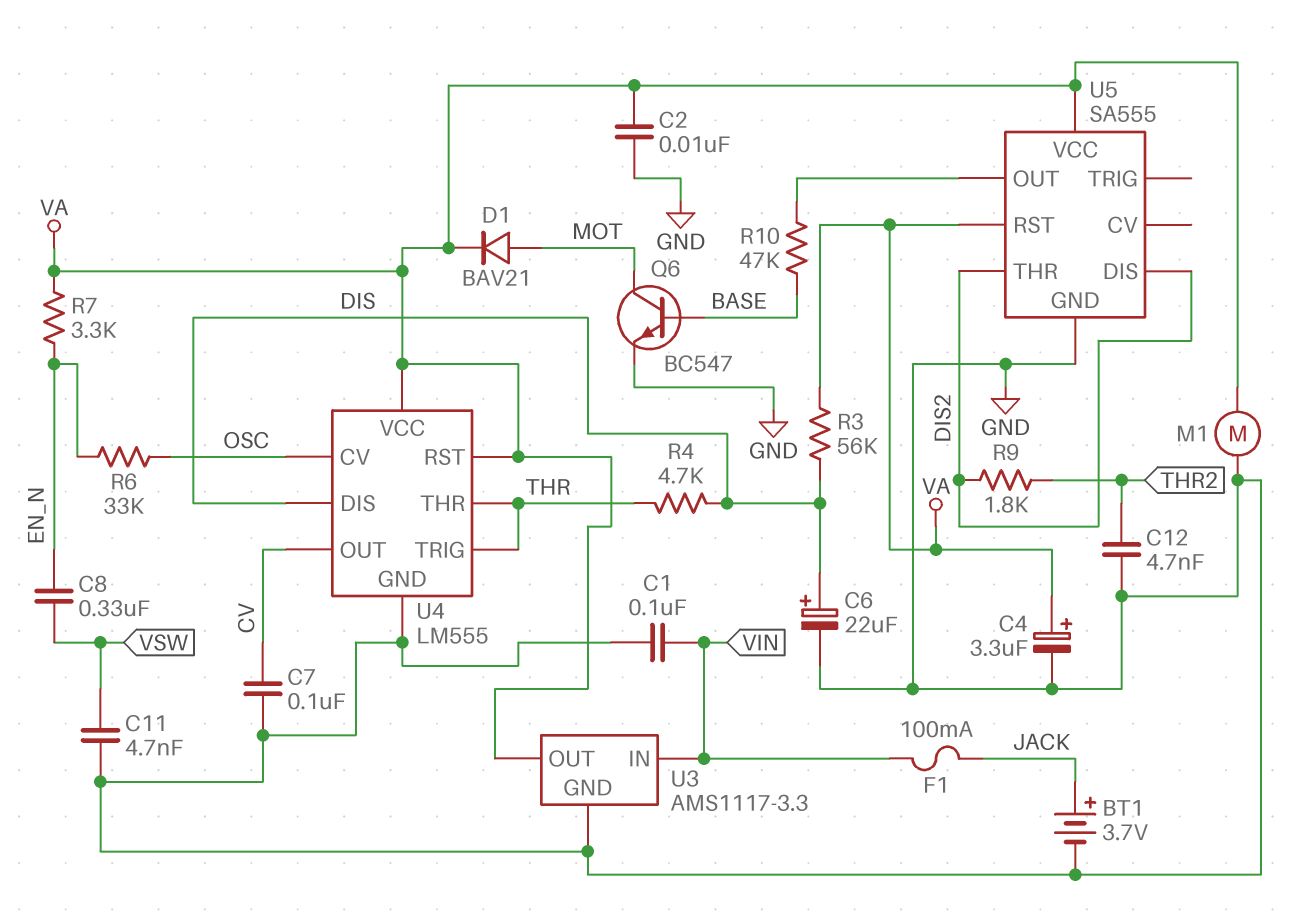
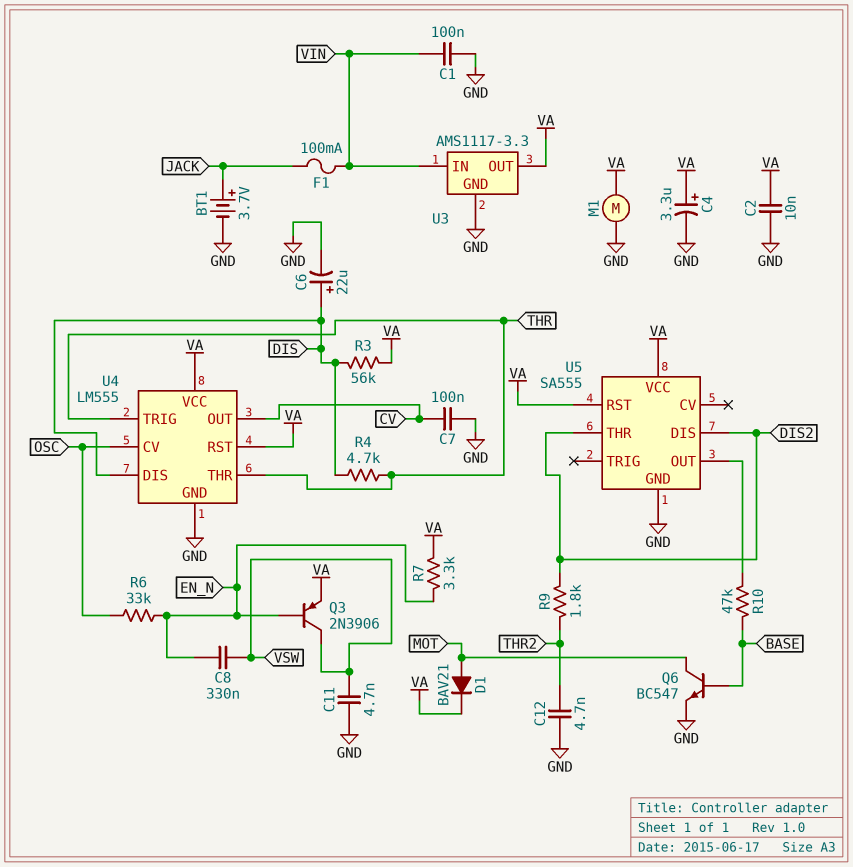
Q3: none -> PNP 2N3906 (B EN_N, C VSW, E VA)

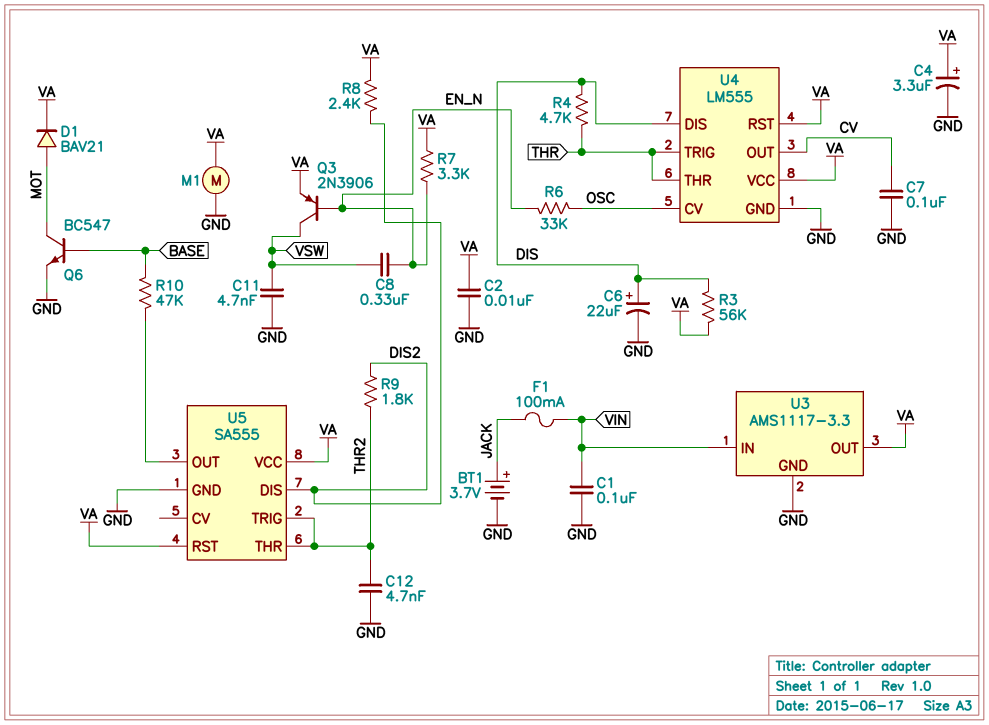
R8: none -> 2.4k (DIS2, VA)
U5 pin THR: DIS2 -> THR2
U5 pin TRIG: none -> THR2

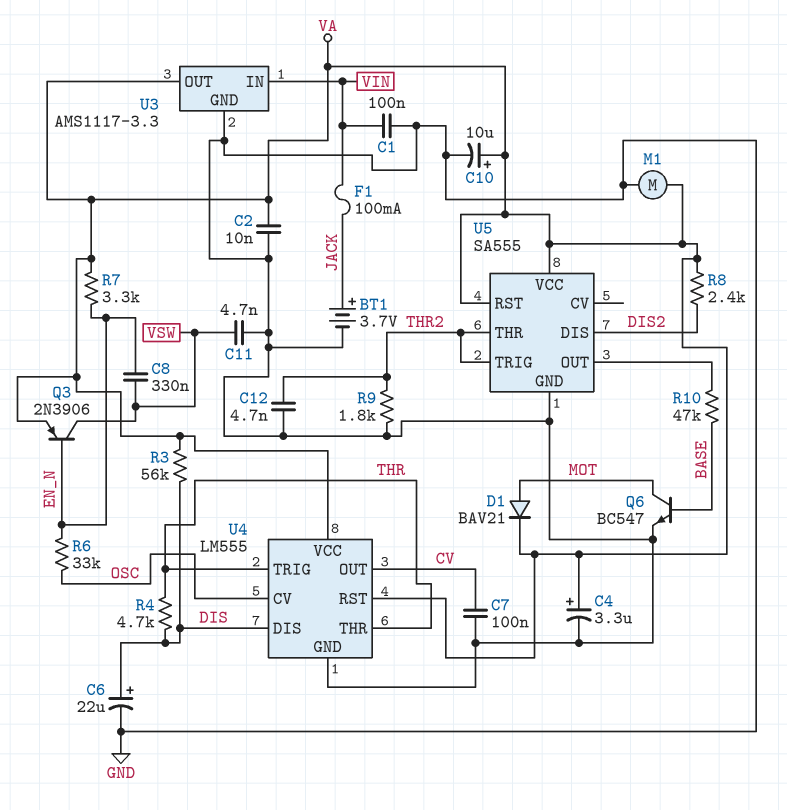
C10: none -> 10uF (plus VA, minus GND)
R9: 1.8k (DIS2, THR2) -> 1.8k (GND, THR2)

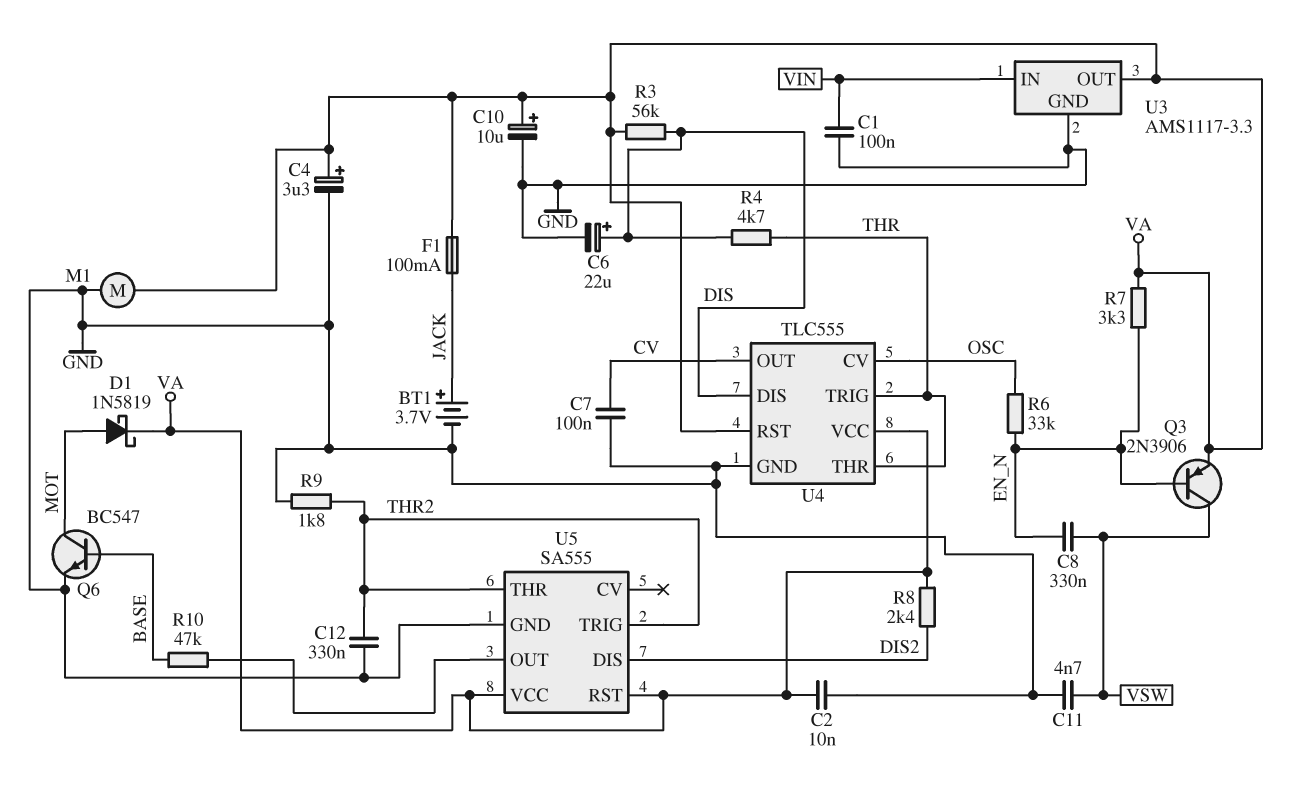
C12: 4.7nF (GND, THR2) -> 330nF (GND, THR2)
D1: diode BAV21 (A MOT, K VA) -> schottky 1N5819 (A MOT, K VA)
F1: 100mA (JACK, VIN) -> 100mA (JACK, VA)
U4: LM555 -> TLC555

